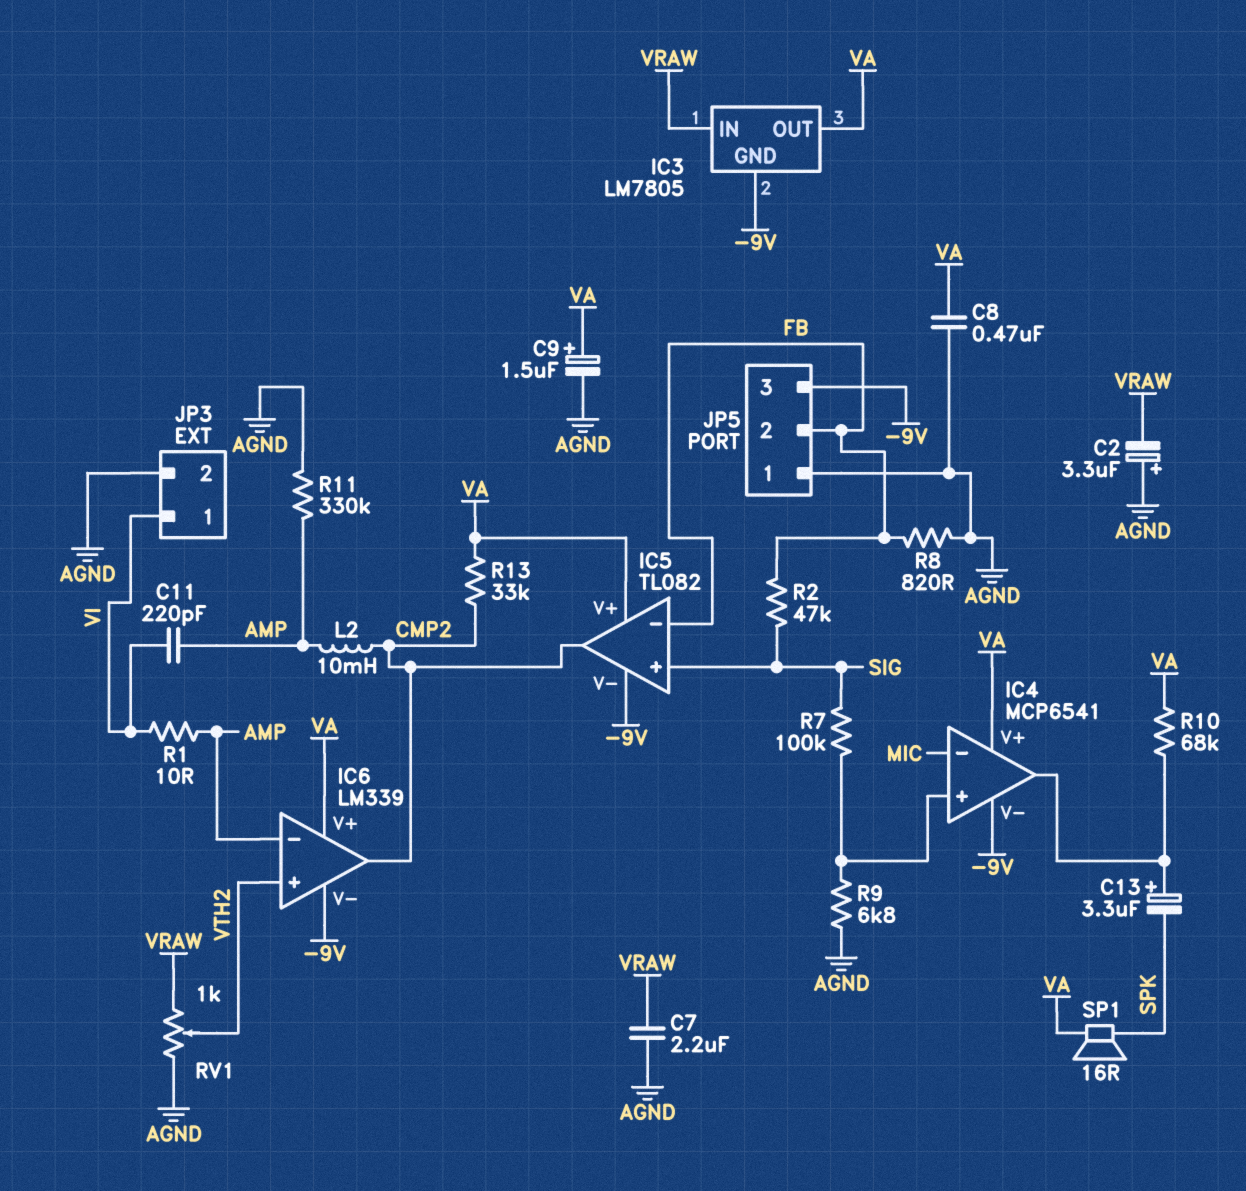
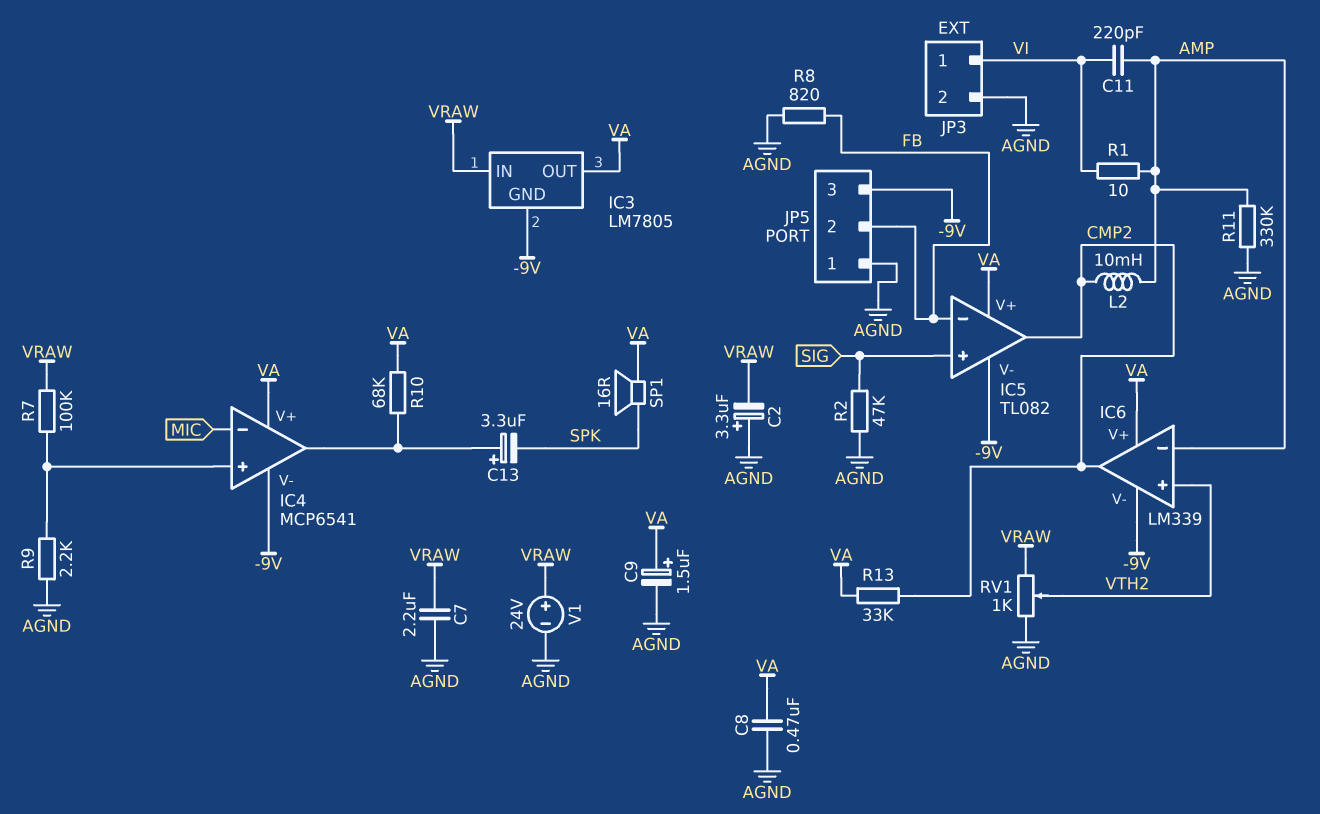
R2: 47k (FB, SIG) -> 47k (AGND, SIG)
R7: 100k (IC4/in+, SIG) -> 100k (IC4/in+, VRAW)
R9: 6.8k (AGND, IC4/in+) -> 2.2k (AGND, IC4/in+)
V1: none -> 24V (plus VRAW, minus AGND)

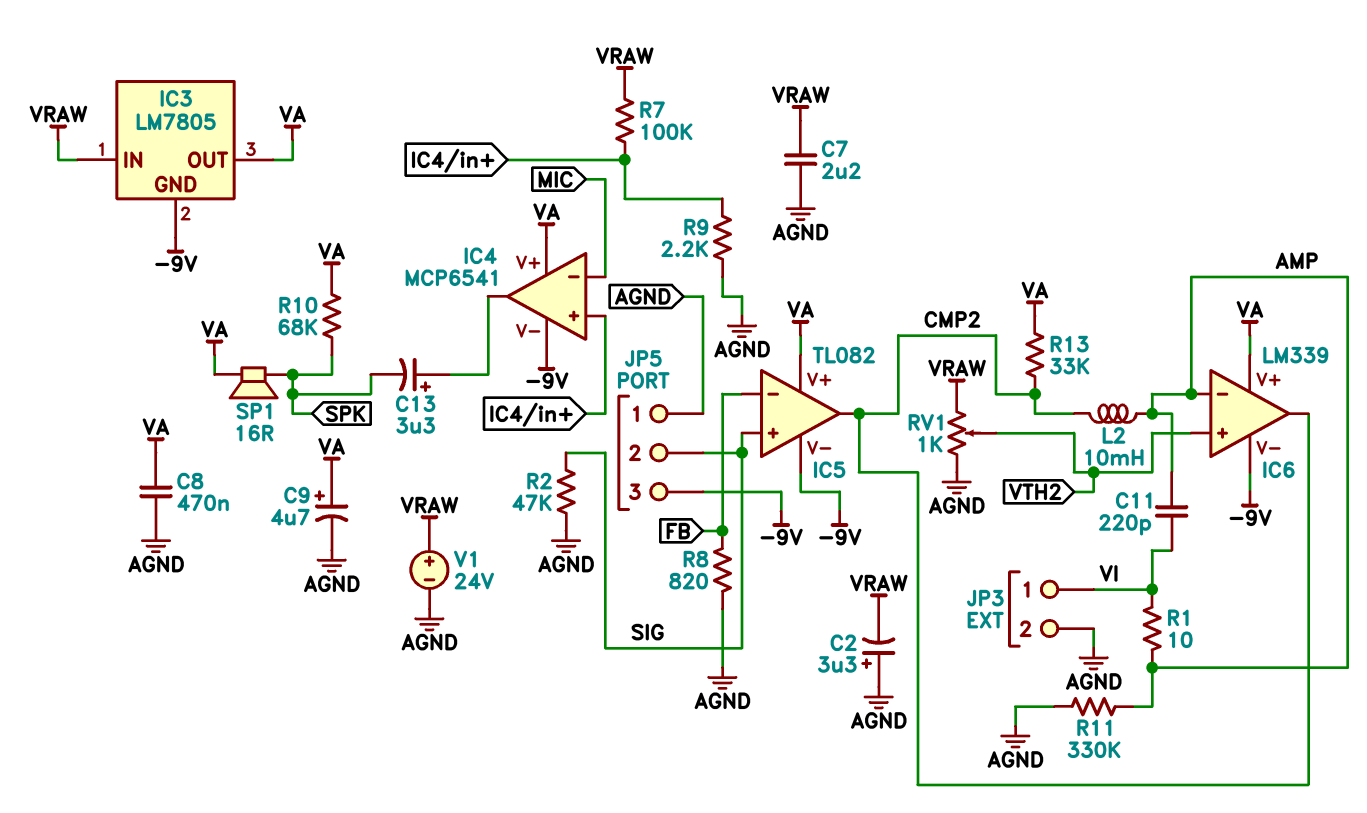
C9: 1.5uF (plus VA, minus AGND) -> 4.7uF (plus VA, minus AGND)
JP5 pin 2: FB -> SIG
R10: 68k (IC4/out, VA) -> 68k (SPK, VA)

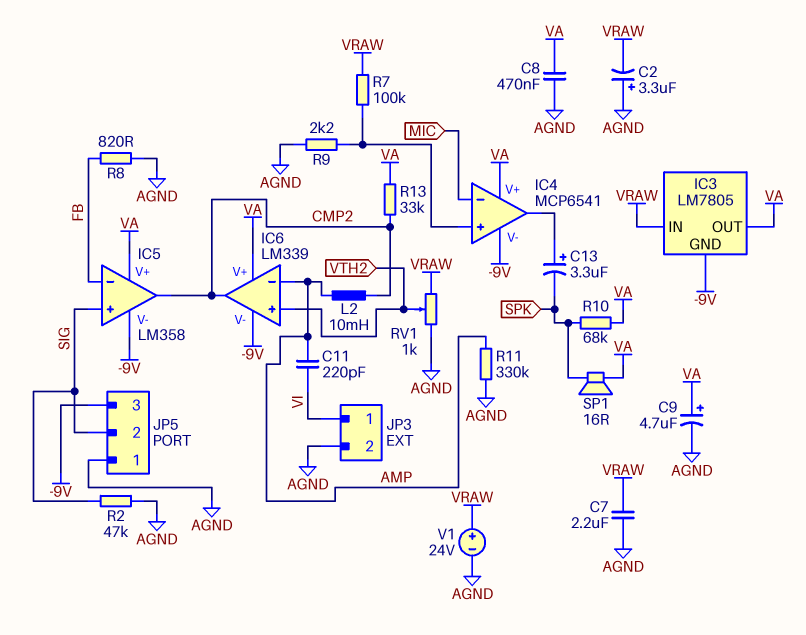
IC5: TL082 -> LM358
R1: 10 (AMP, VI) -> none

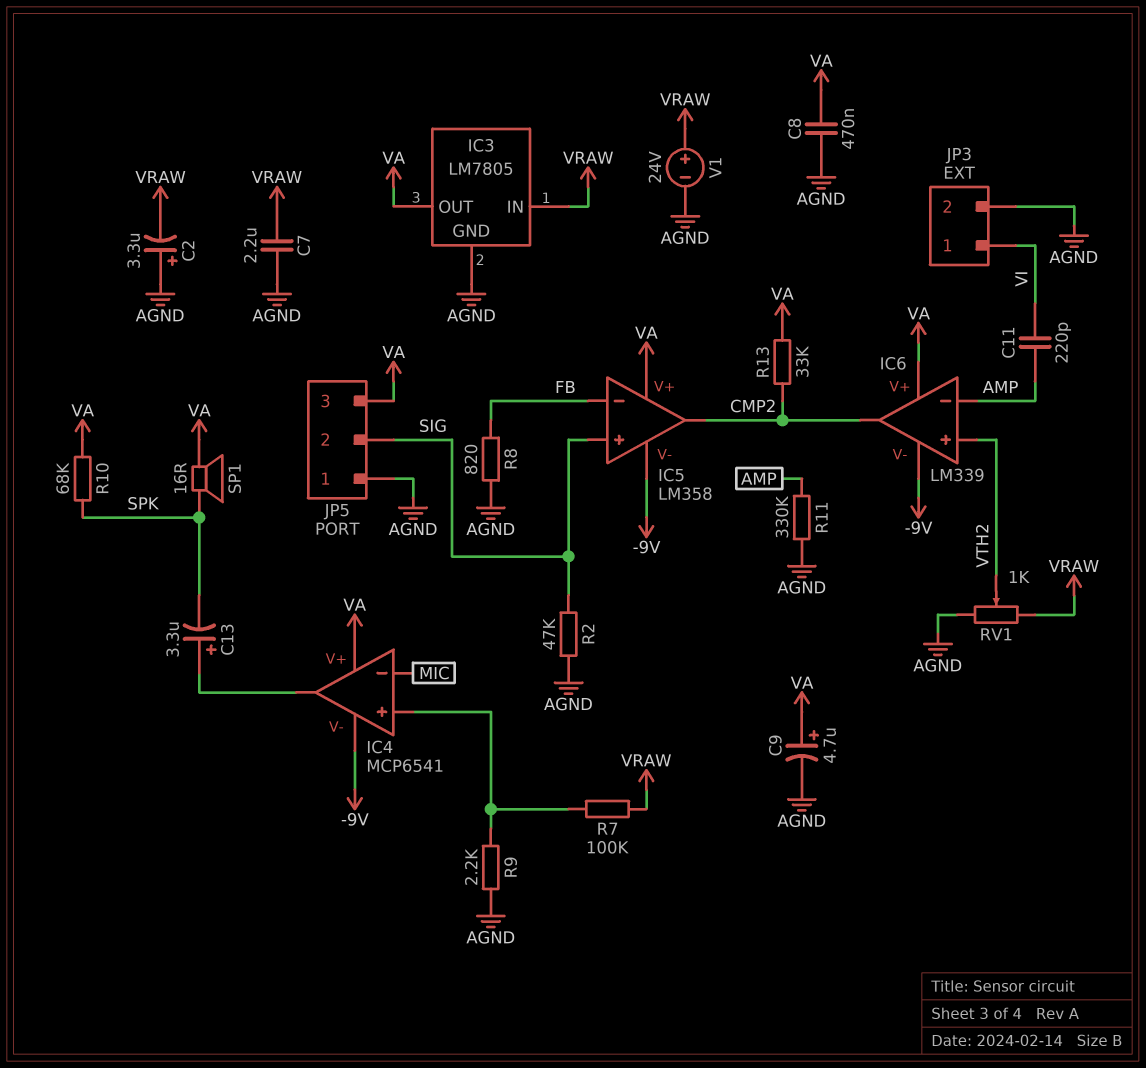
IC3 pin GND: -9V -> AGND
JP5 pin 3: -9V -> VA
L2: 10mH (AMP, CMP2) -> none

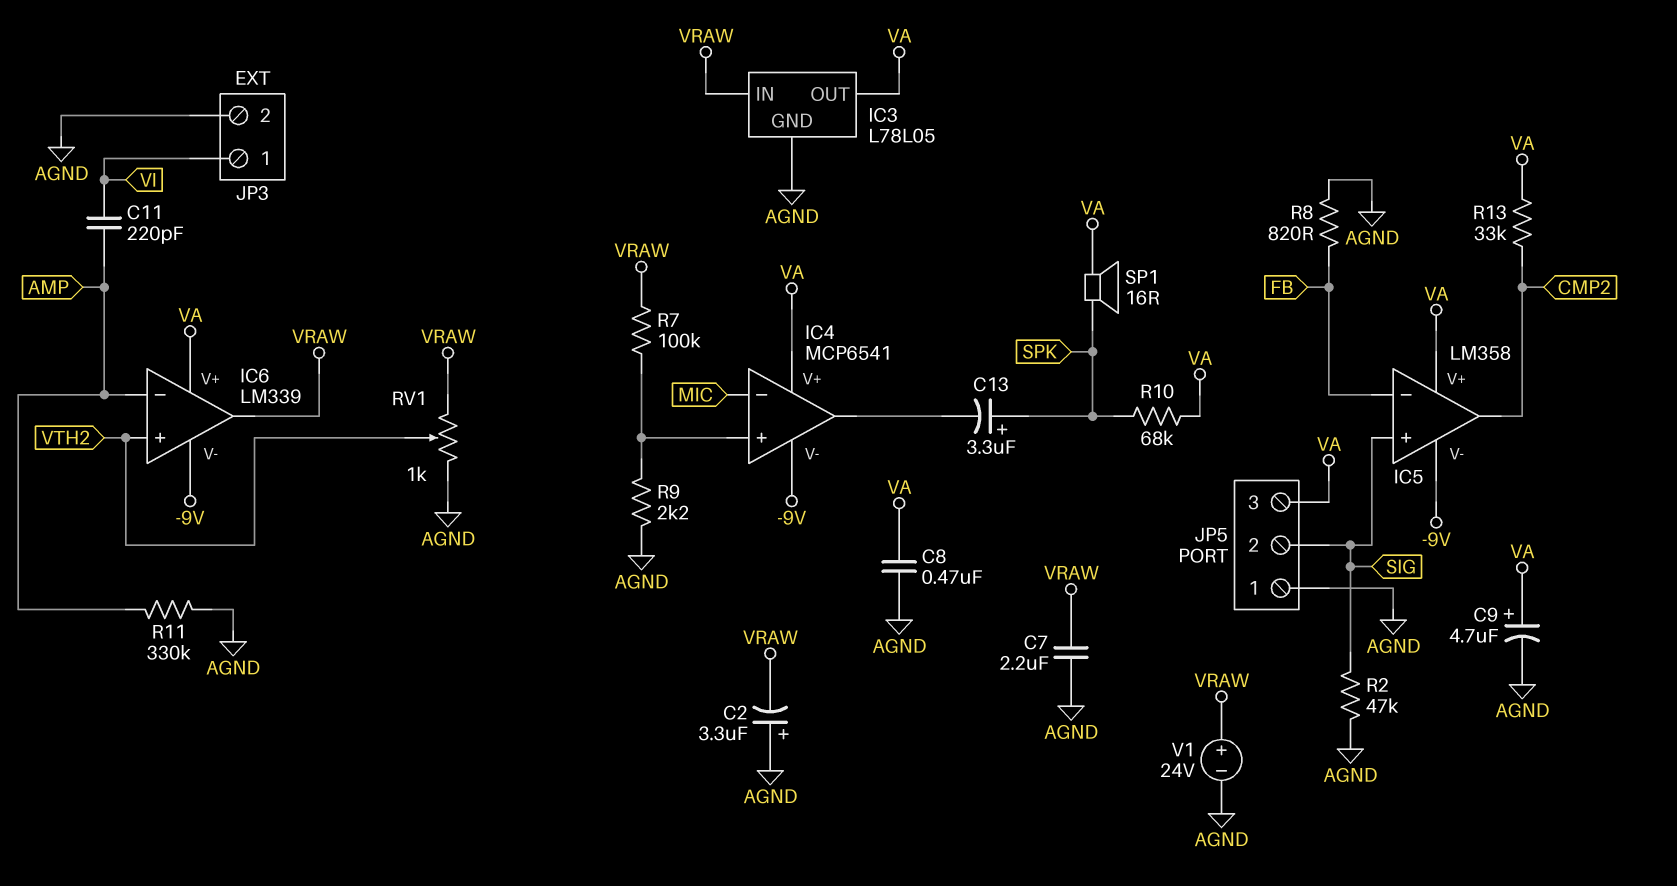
C13: 3.3uF (plus IC4/out, minus SPK) -> 3.3uF (plus SPK, minus IC4/out)
IC3: LM7805 -> L78L05
IC6 pin out: CMP2 -> VRAW

